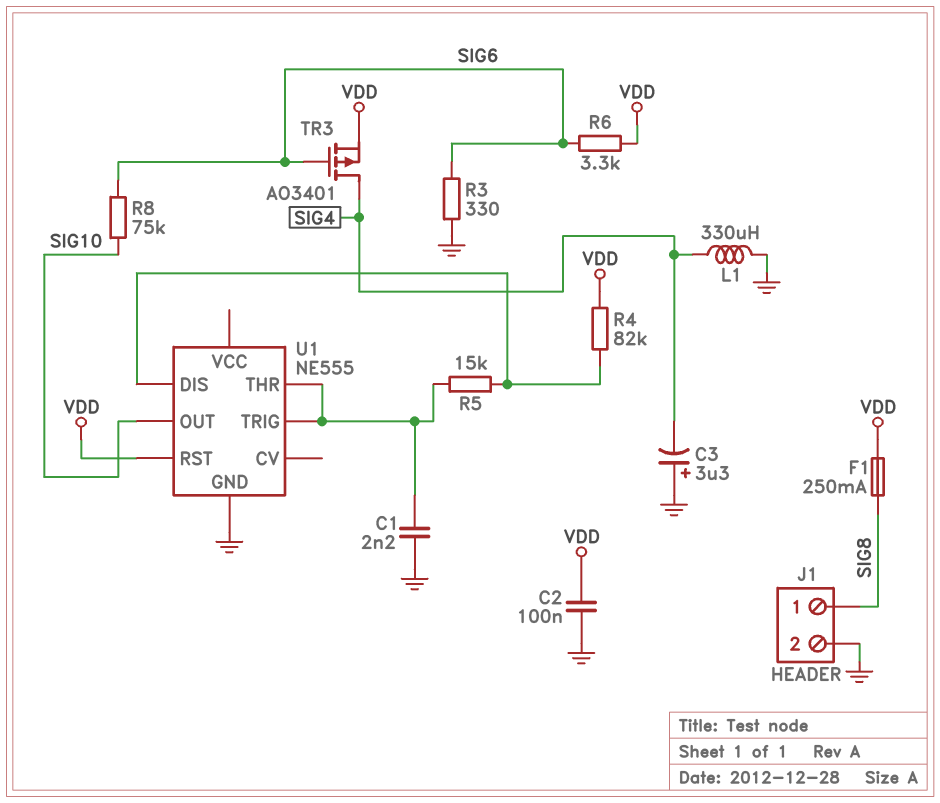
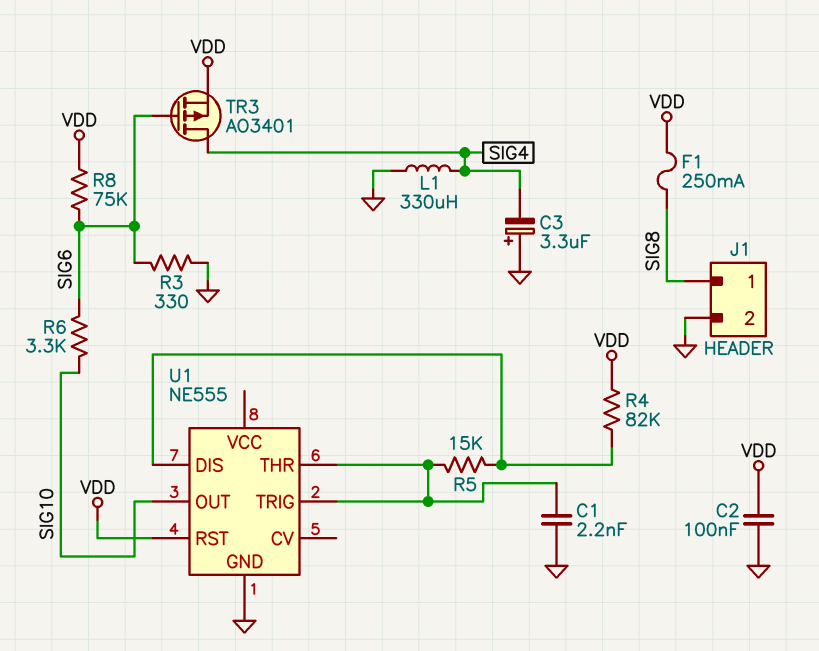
R6: 3.3k (SIG6, VDD) -> 3.3k (SIG6, SIG10)
R8: 75k (SIG6, SIG10) -> 75k (SIG6, VDD)

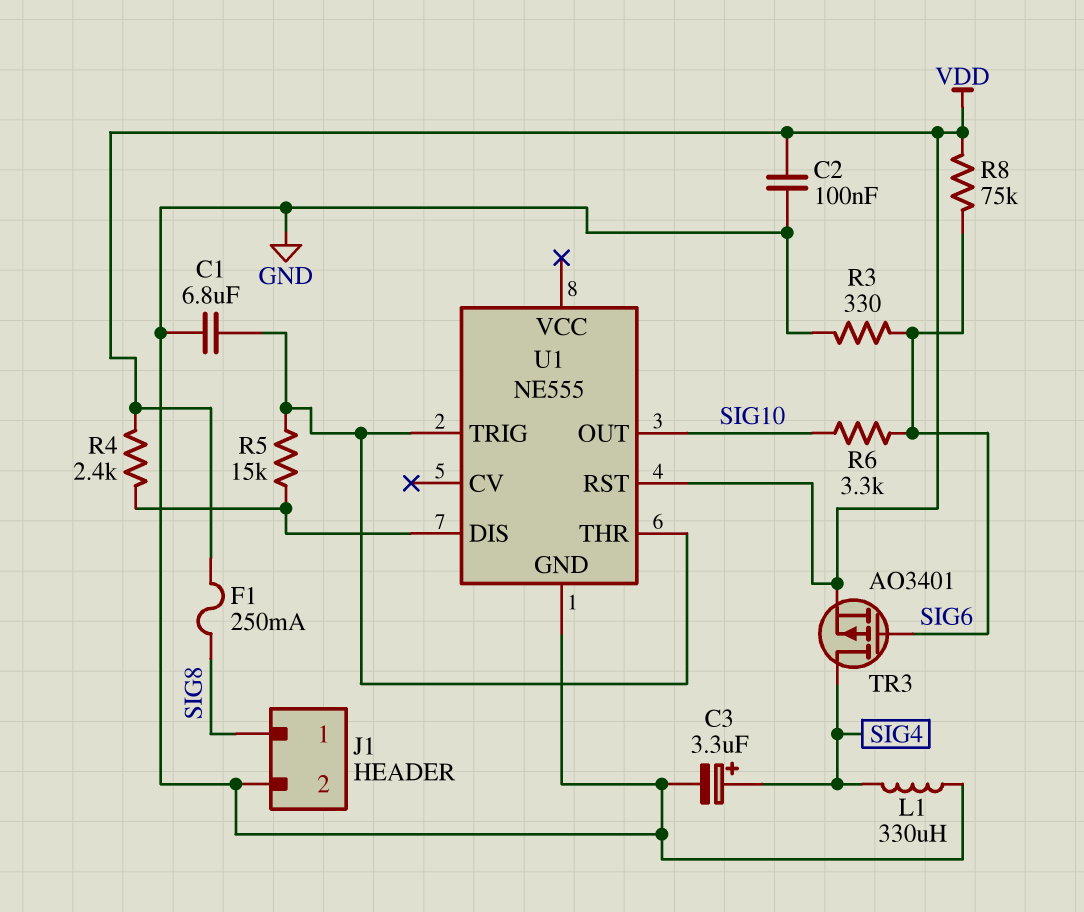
C1: 2.2nF (GND, U1/THR) -> 6.8uF (GND, U1/THR)
C3: 3.3uF (plus GND, minus SIG4) -> 3.3uF (plus SIG4, minus GND)
R4: 82k (U1/DIS, VDD) -> 2.4k (U1/DIS, VDD)

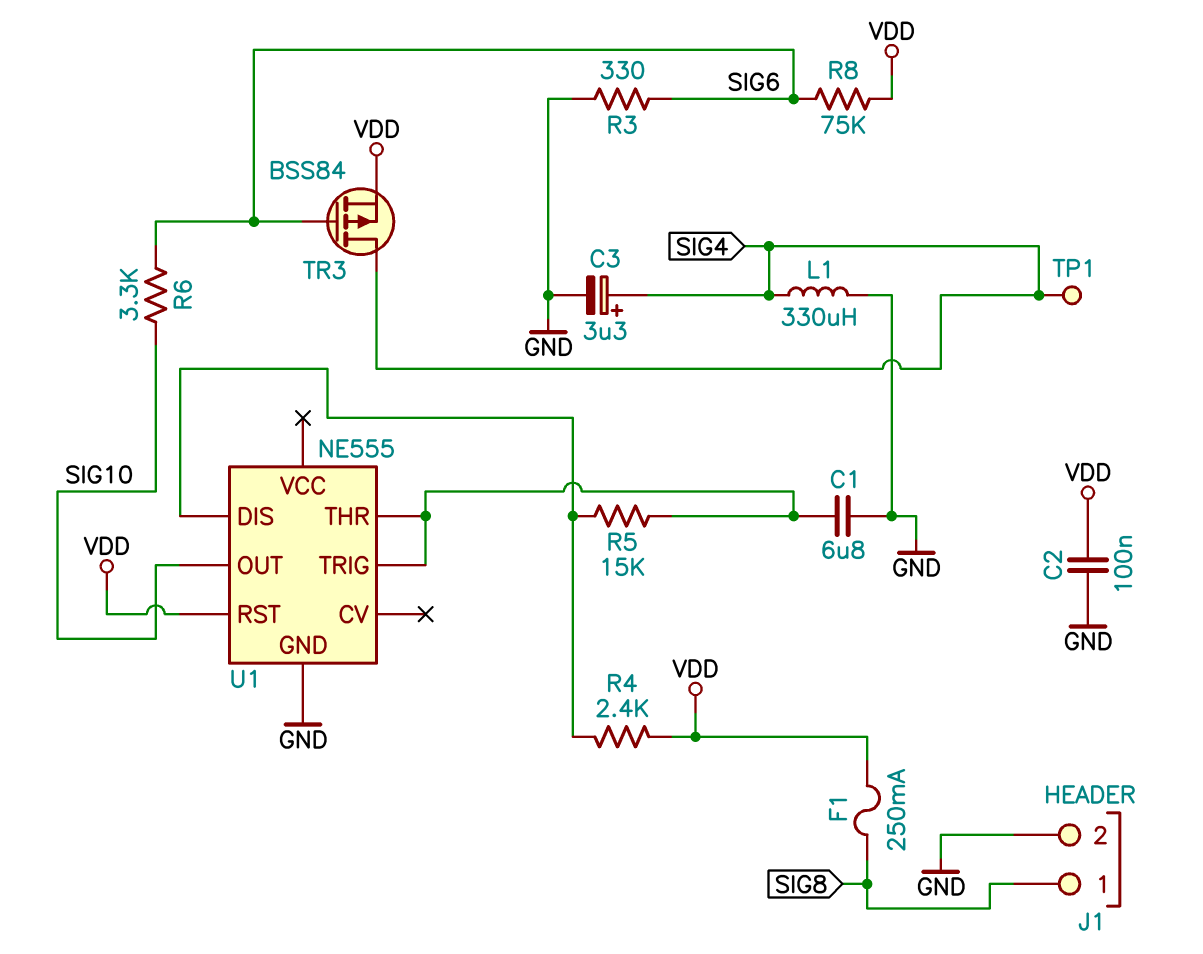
TP1: none -> test point (SIG4)
TR3: PMOS AO3401 (G SIG6, D SIG4, S VDD) -> PMOS BSS84 (G SIG6, D SIG4, S VDD)

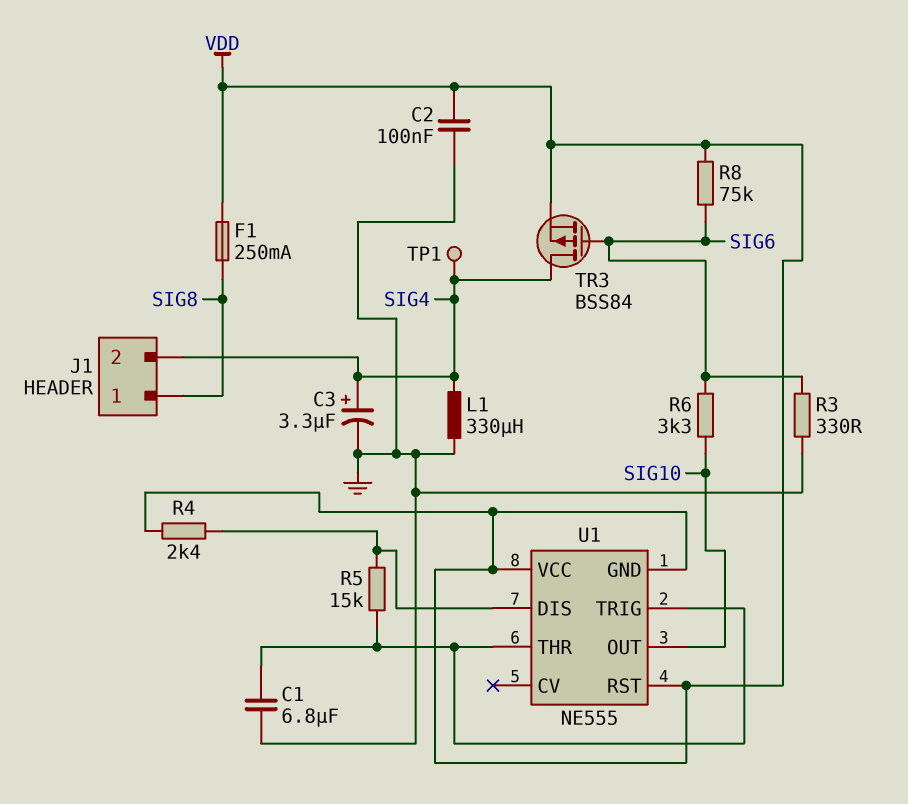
J1 pin 2: GND -> SIG4
U1 pin GND: GND -> VDD
U1 pin VCC: none -> VDD

